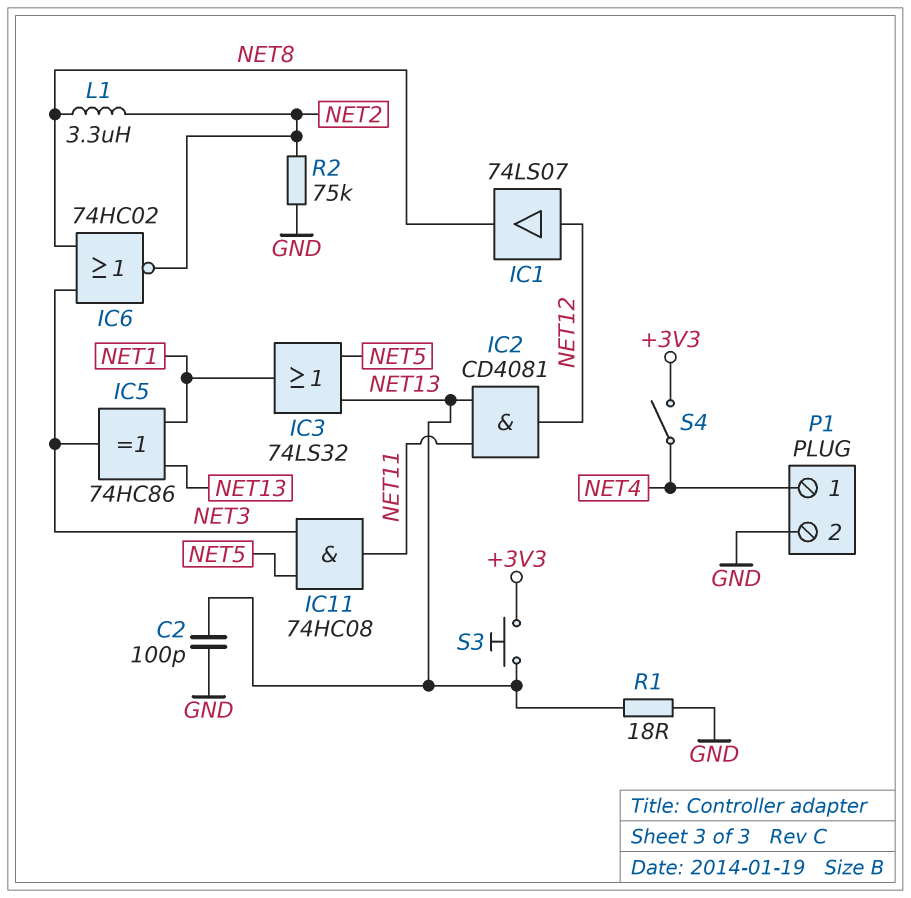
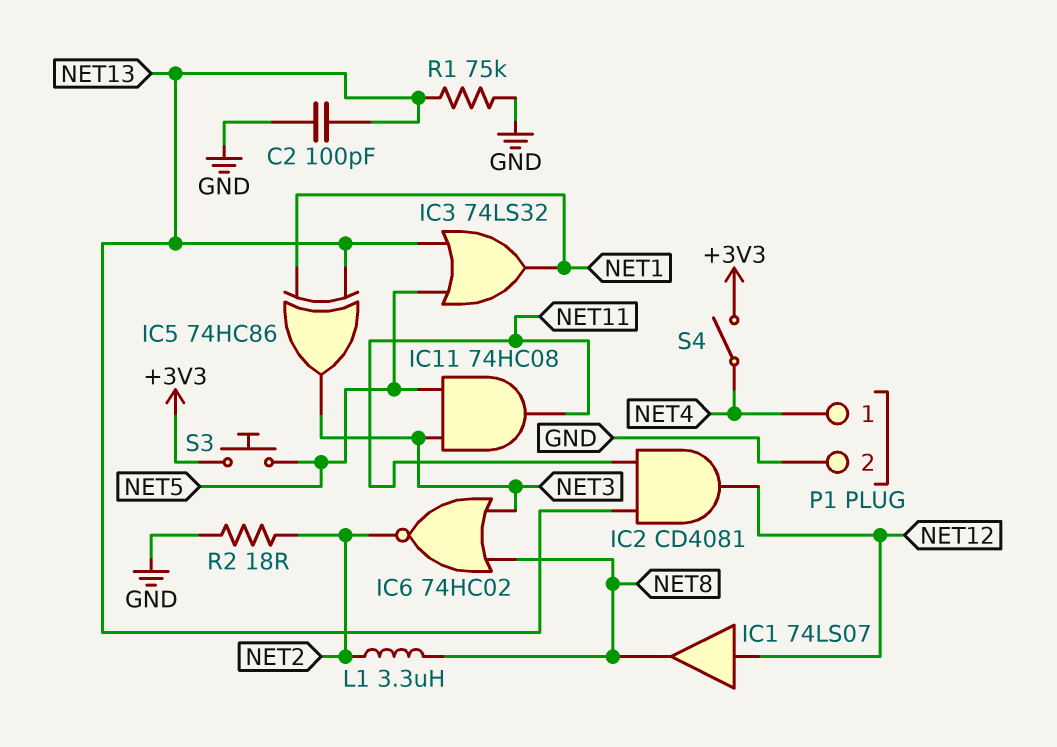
R1: 18 (GND, NET13) -> 75k (GND, NET13)
R2: 75k (GND, NET2) -> 18 (GND, NET2)
S3: button (+3V3, NET13) -> button (+3V3, NET5)

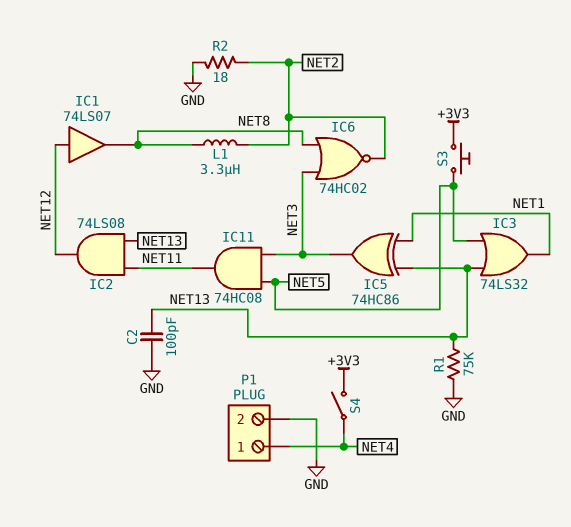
IC2: AND CD4081 (in NET11, in NET13, out NET12) -> AND 74LS08 (in NET11, in NET13, out NET12)

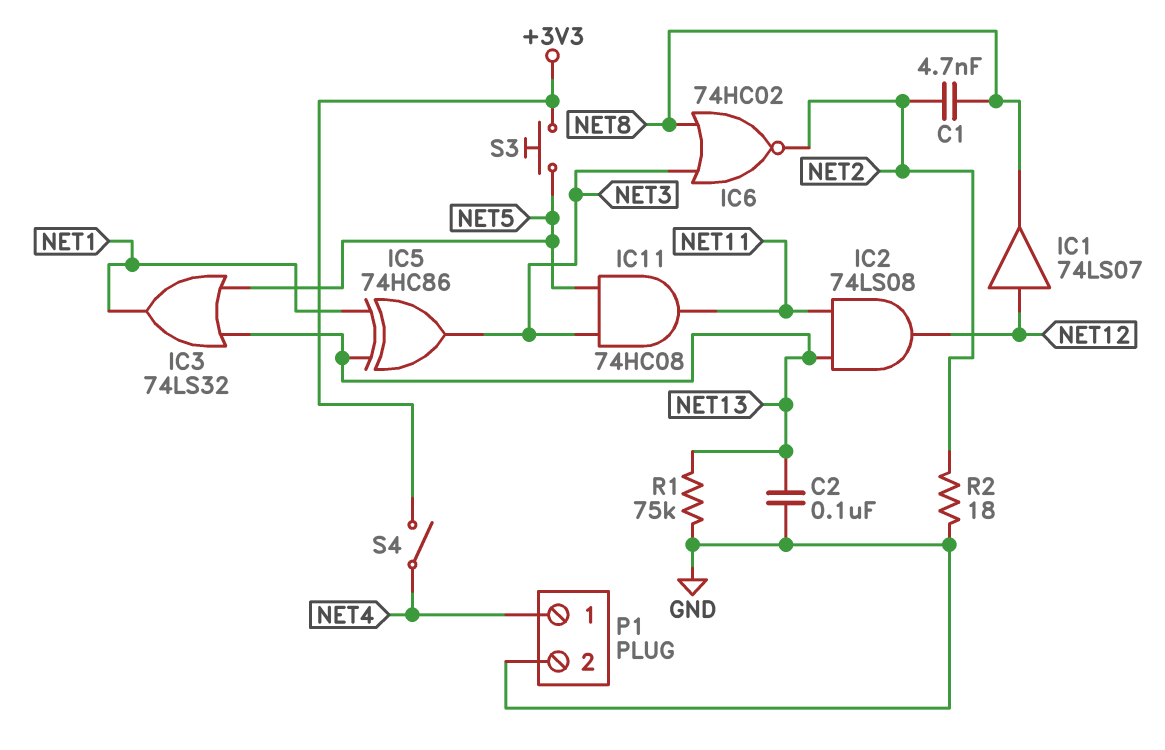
C1: none -> 4.7nF (NET2, NET8)
C2: 100pF (GND, NET13) -> 100nF (GND, NET13)
L1: 3.3uH (NET2, NET8) -> none

